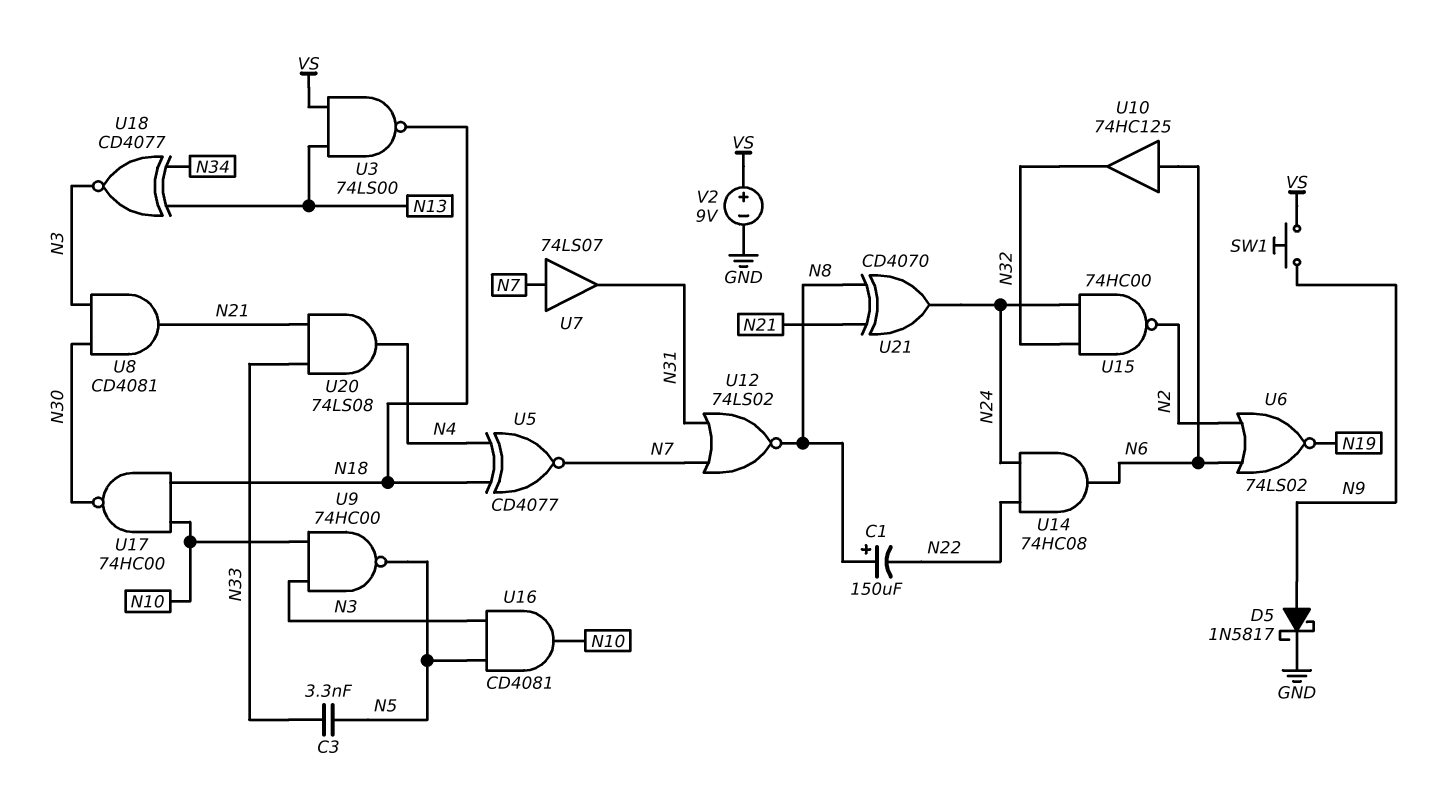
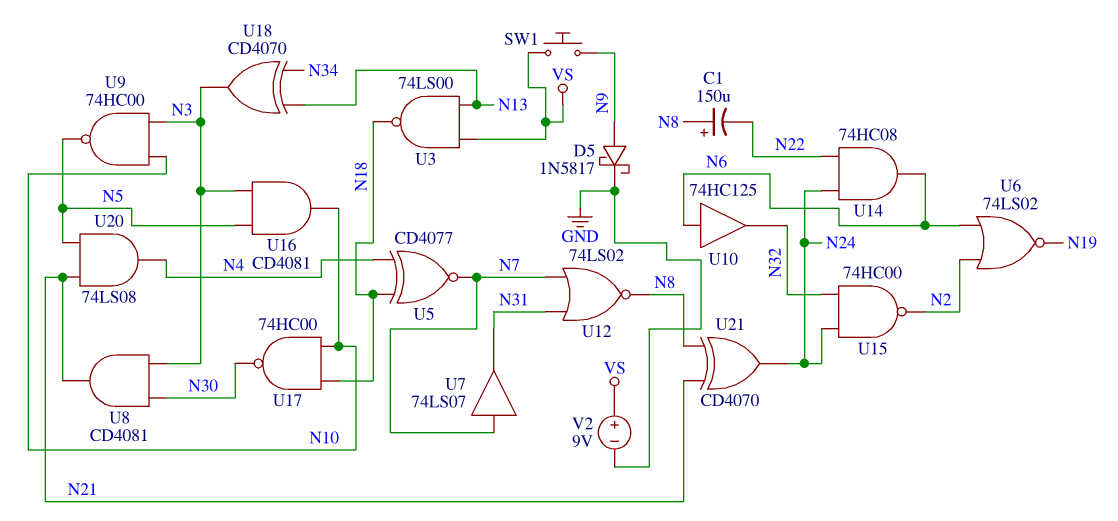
C3: 3.3nF (N5, N33) -> none
U18: XNOR CD4077 (in N13, in N34, out N3) -> XOR CD4070 (in N13, in N34, out N3)
U20: AND 74LS08 (in N21, in N33, out N4) -> AND 74LS08 (in N5, in N21, out N4)

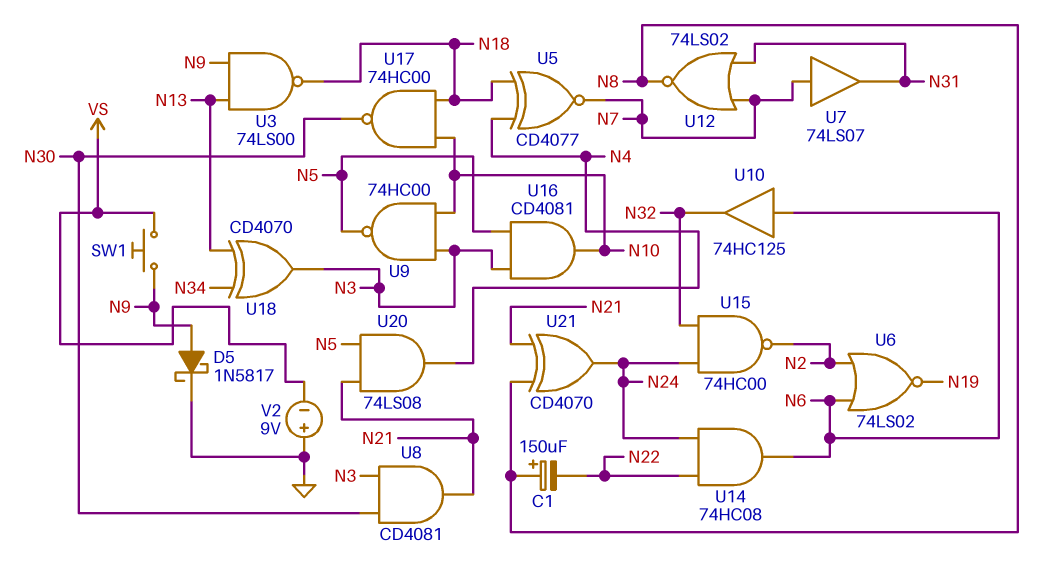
U3: NAND 74LS00 (in N13, in VS, out N18) -> NAND 74LS00 (in N9, in N13, out N18)
V2: 9V (plus VS, minus GND) -> 9V (plus GND, minus VS)

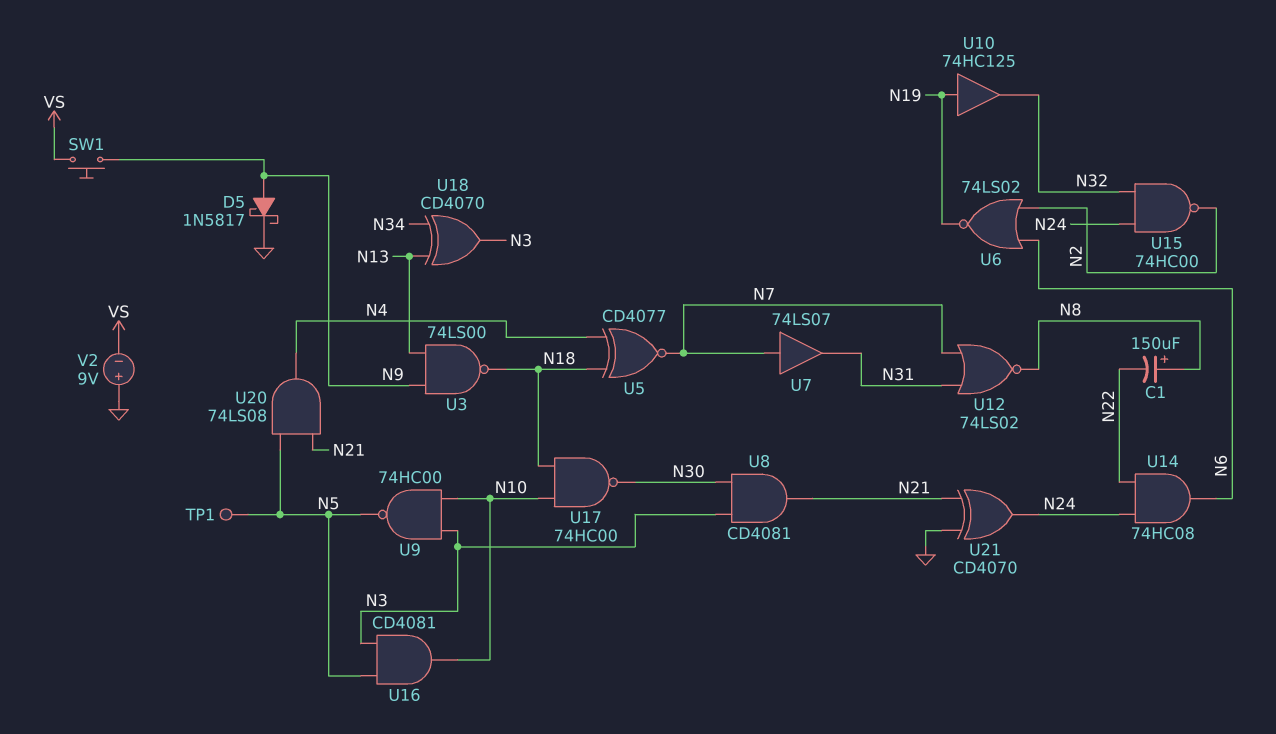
TP1: none -> test point (N5)
U10: buffer 74HC125 (in N6, out N32) -> buffer 74HC125 (in N19, out N32)
U21: XOR CD4070 (in N8, in N21, out N24) -> XOR CD4070 (in GND, in N21, out N24)

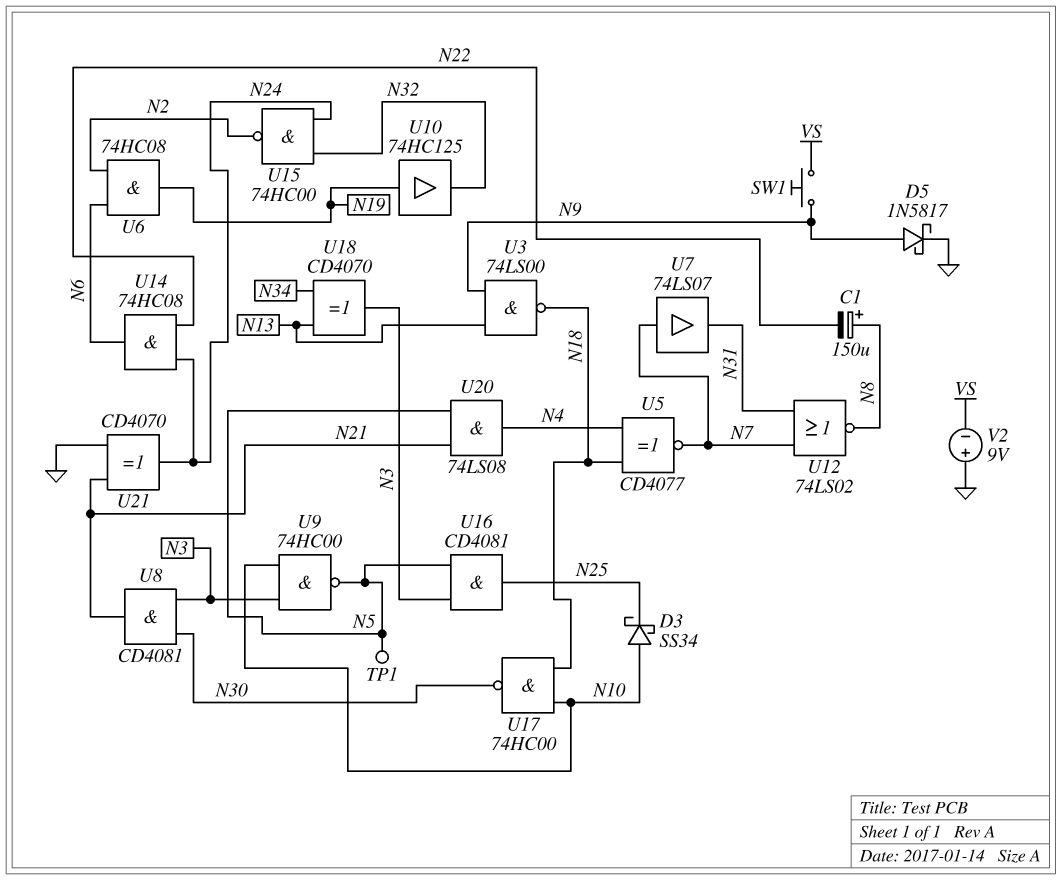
D3: none -> schottky SS34 (A N10, K N25)
U6: NOR 74LS02 (in N2, in N6, out N19) -> AND 74HC08 (in N2, in N6, out N19)
U16: AND CD4081 (in N3, in N5, out N10) -> AND CD4081 (in N3, in N5, out N25)

